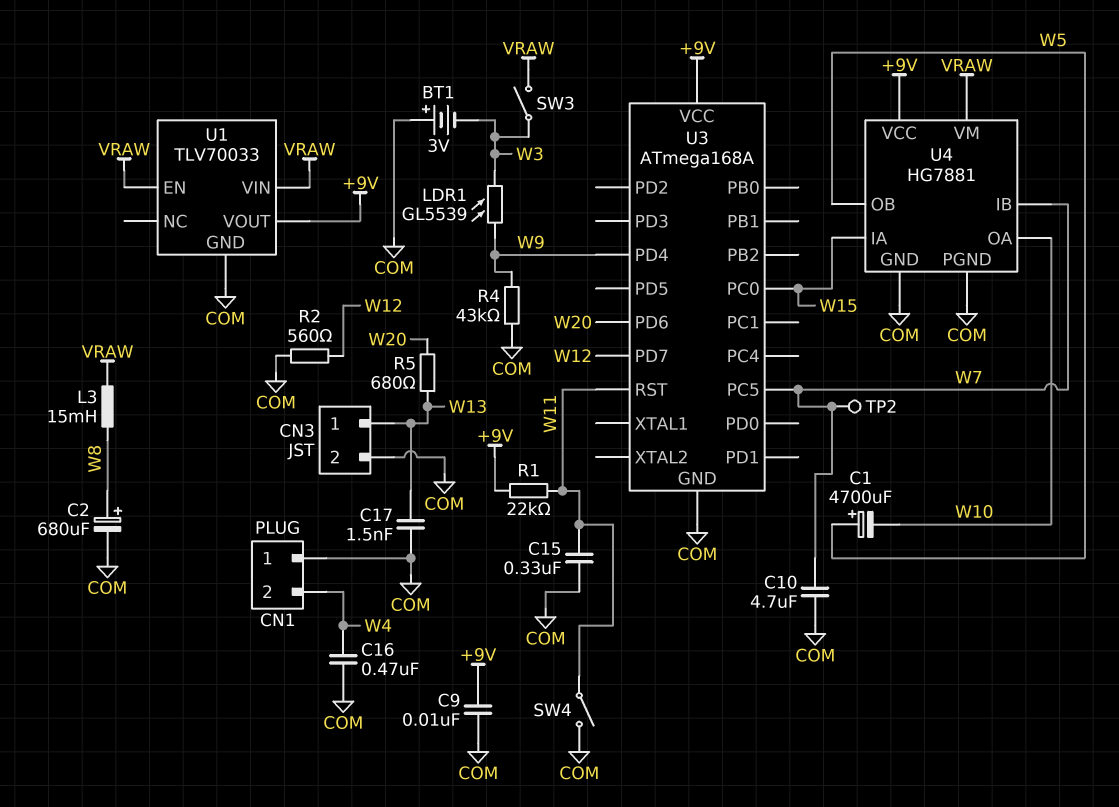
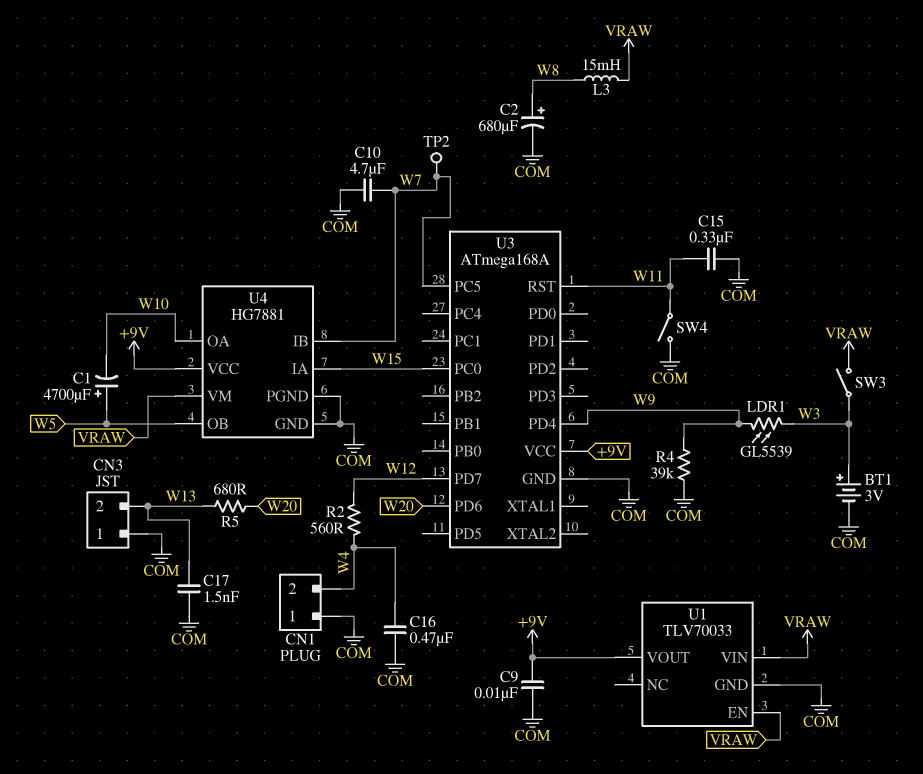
BT1: 3V (plus COM, minus W3) -> 3V (plus W3, minus COM)
CN3 pin 1: W13 -> COM
CN3 pin 2: COM -> W13
R1: 22k (+9V, W11) -> none
R2: 560 (COM, W12) -> 560 (W4, W12)
R4: 43k (COM, W9) -> 39k (COM, W9)

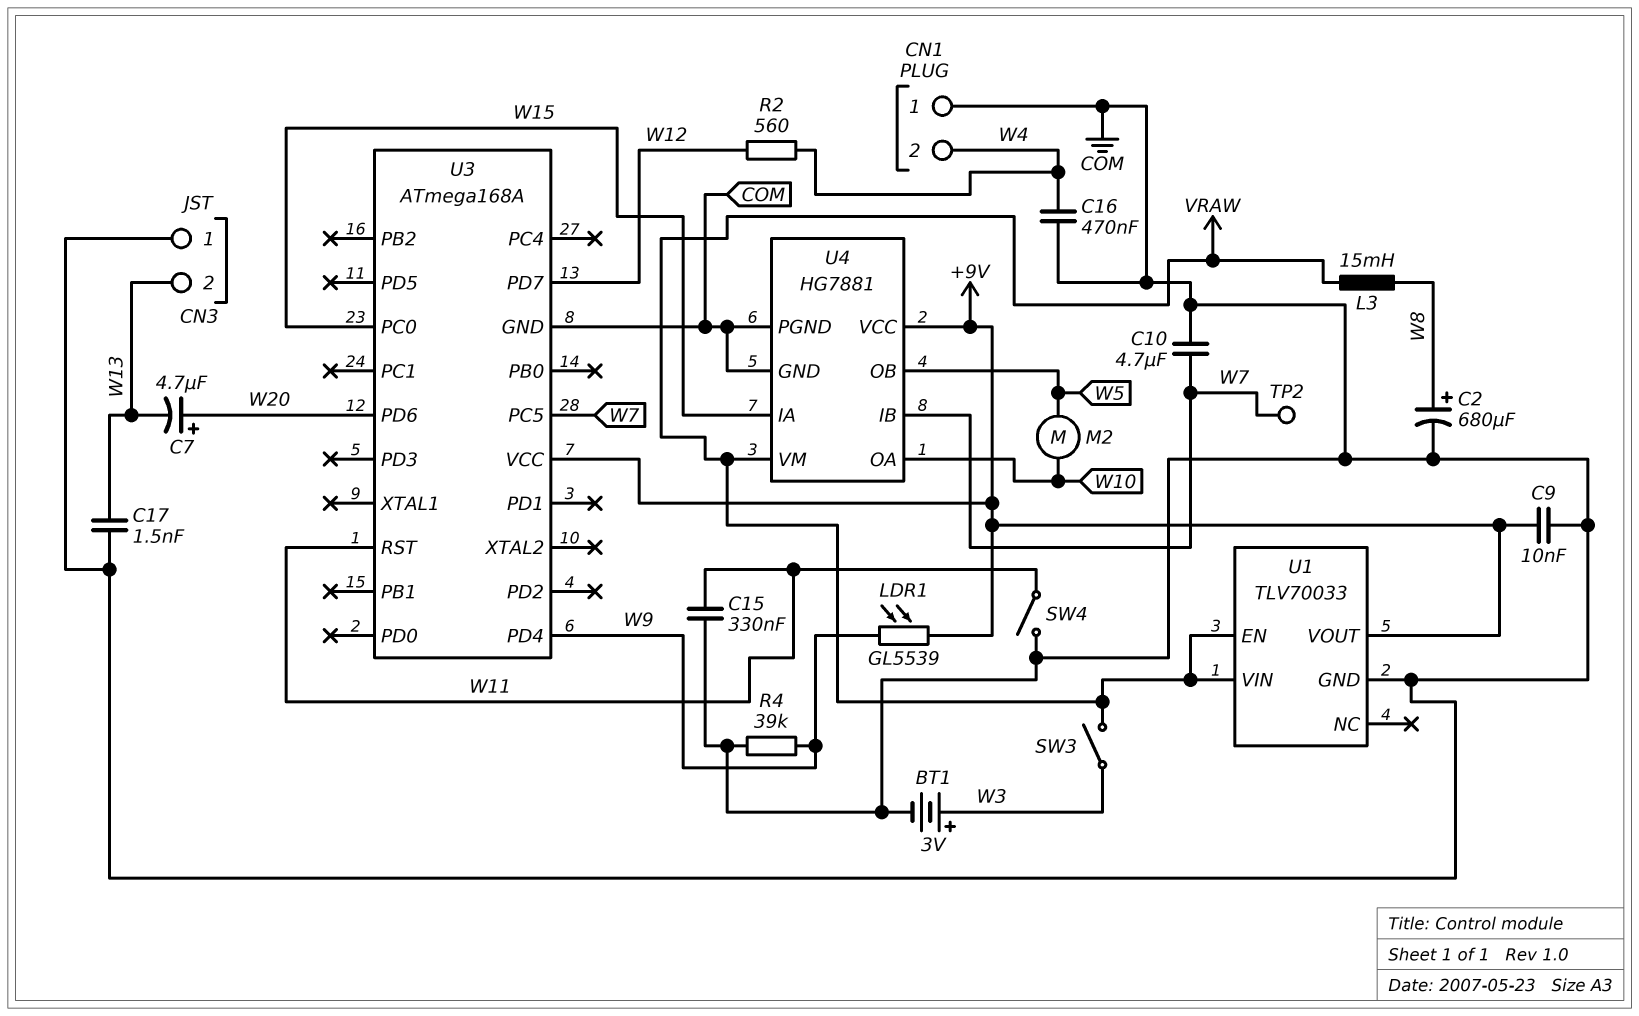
C1: 4700uF (plus W5, minus W10) -> none
C7: none -> 4.7uF (plus W20, minus W13)
LDR1: GL5539 (W3, W9) -> GL5539 (+9V, W9)
M2: none -> motor (W5, W10)
R5: 680 (W13, W20) -> none

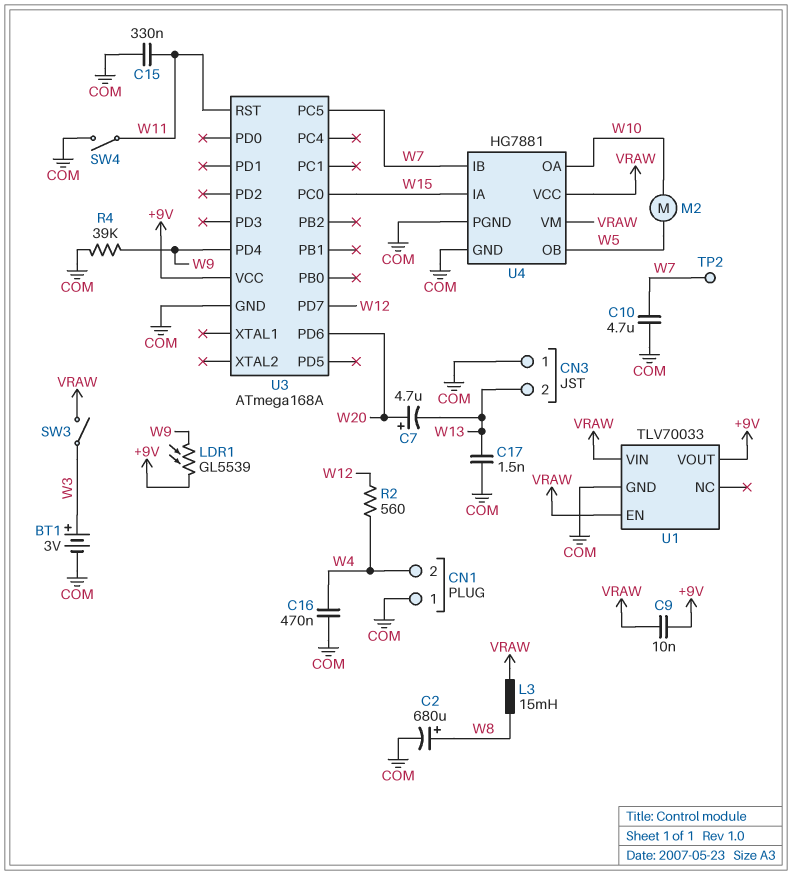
C9: 10nF (+9V, COM) -> 10nF (+9V, VRAW)
U4 pin VCC: +9V -> VRAW

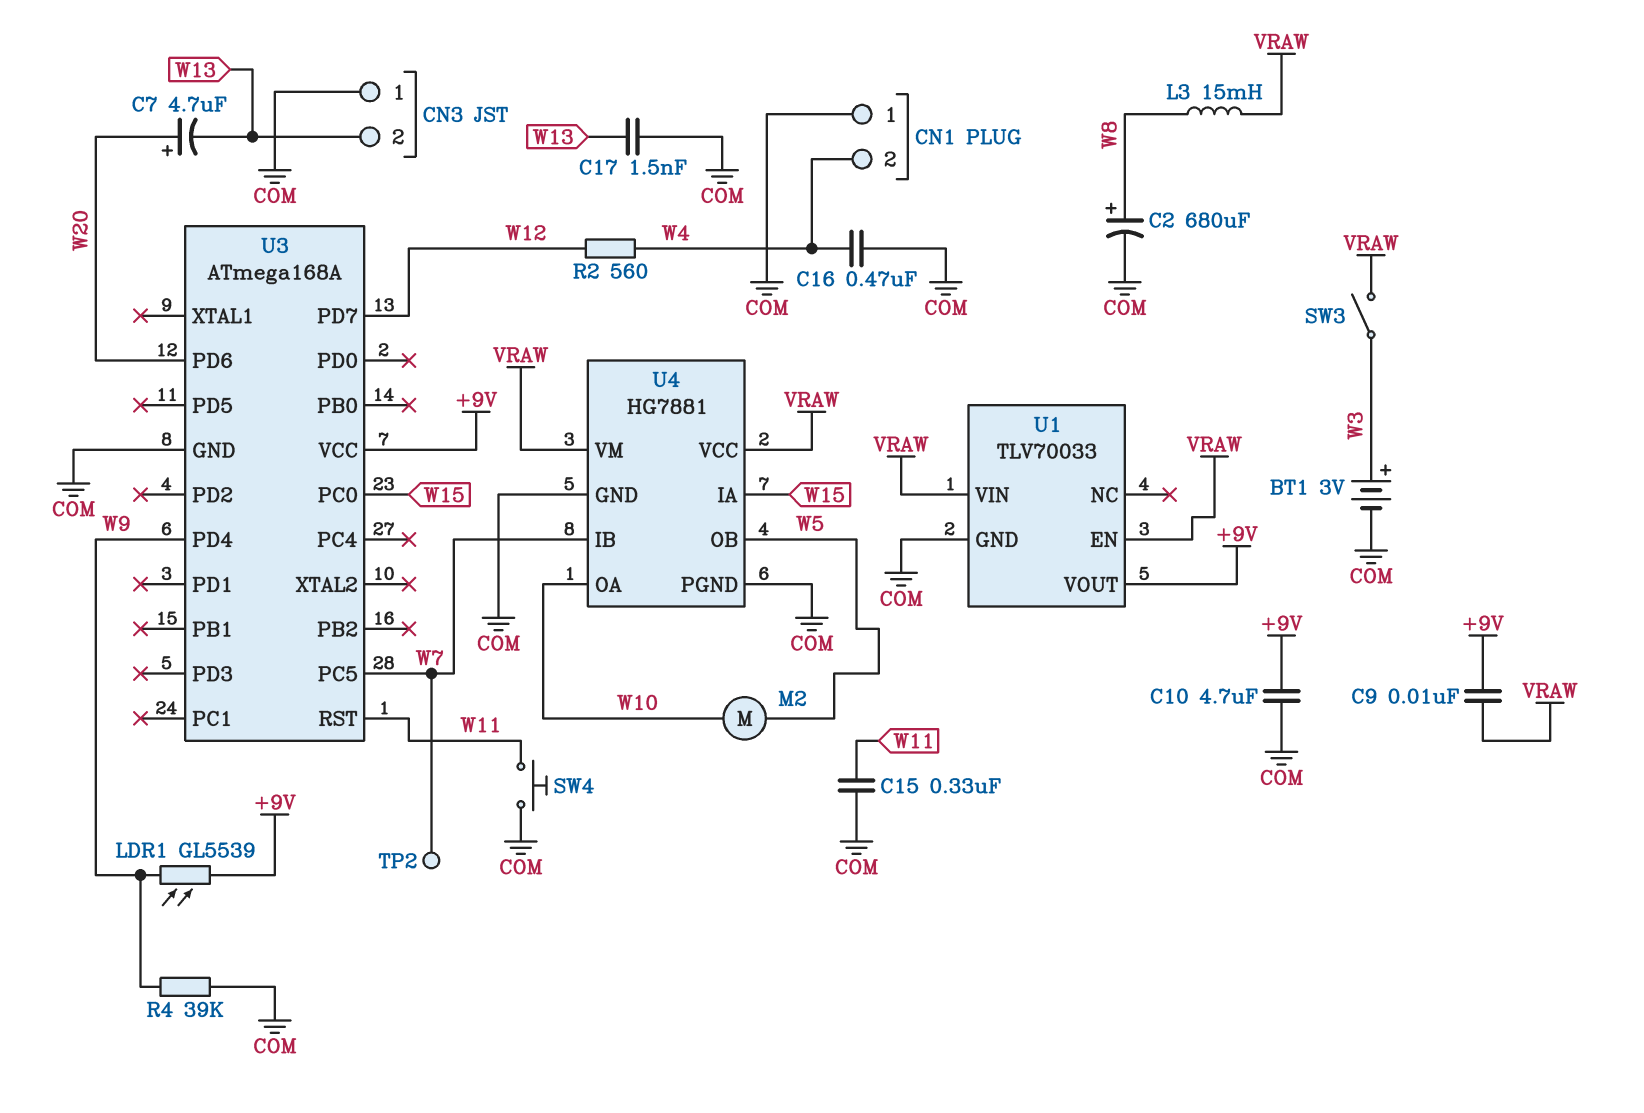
C10: 4.7uF (COM, W7) -> 4.7uF (+9V, COM)
SW4: switch (COM, W11) -> button (COM, W11)

